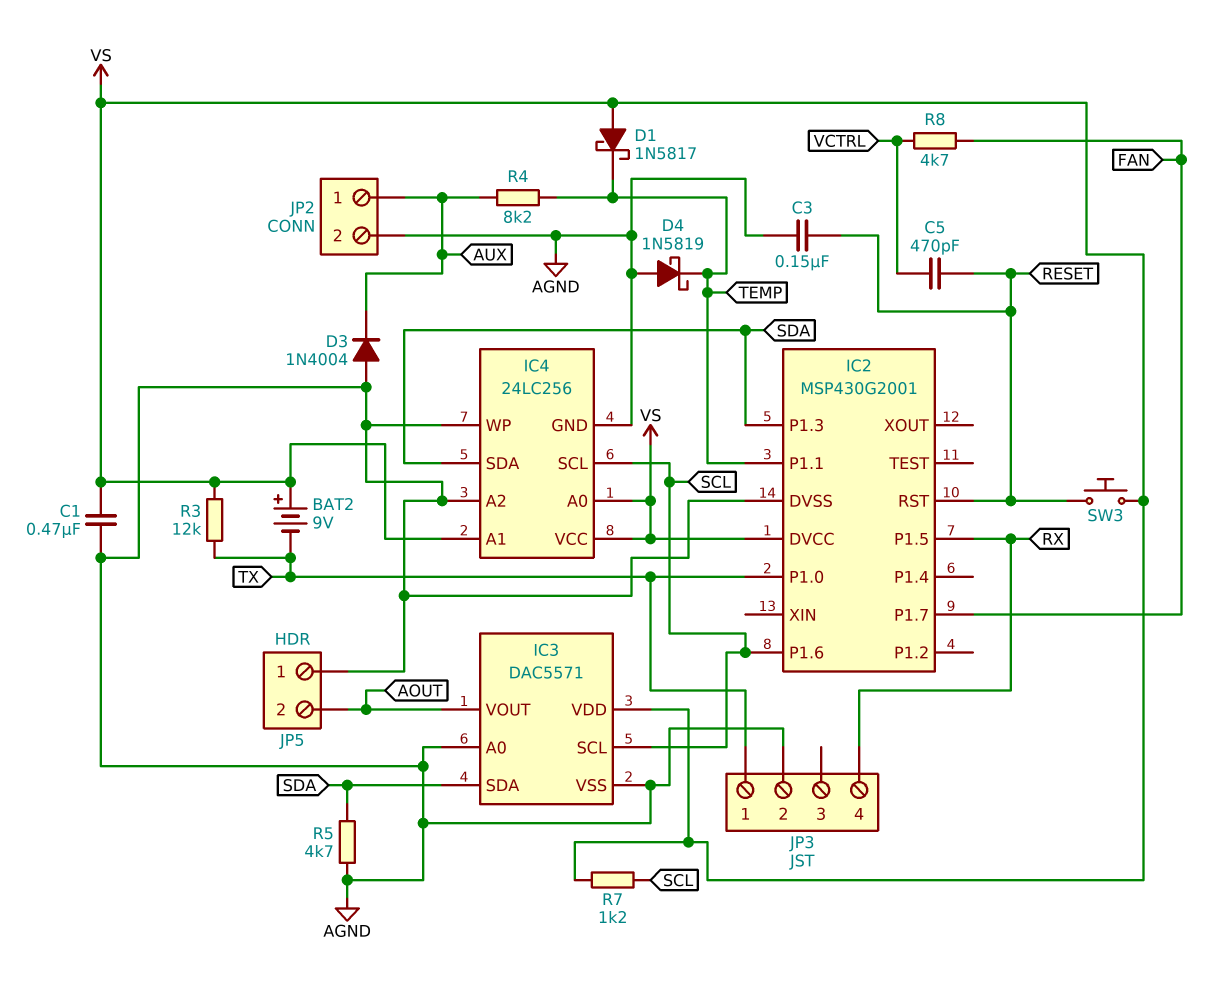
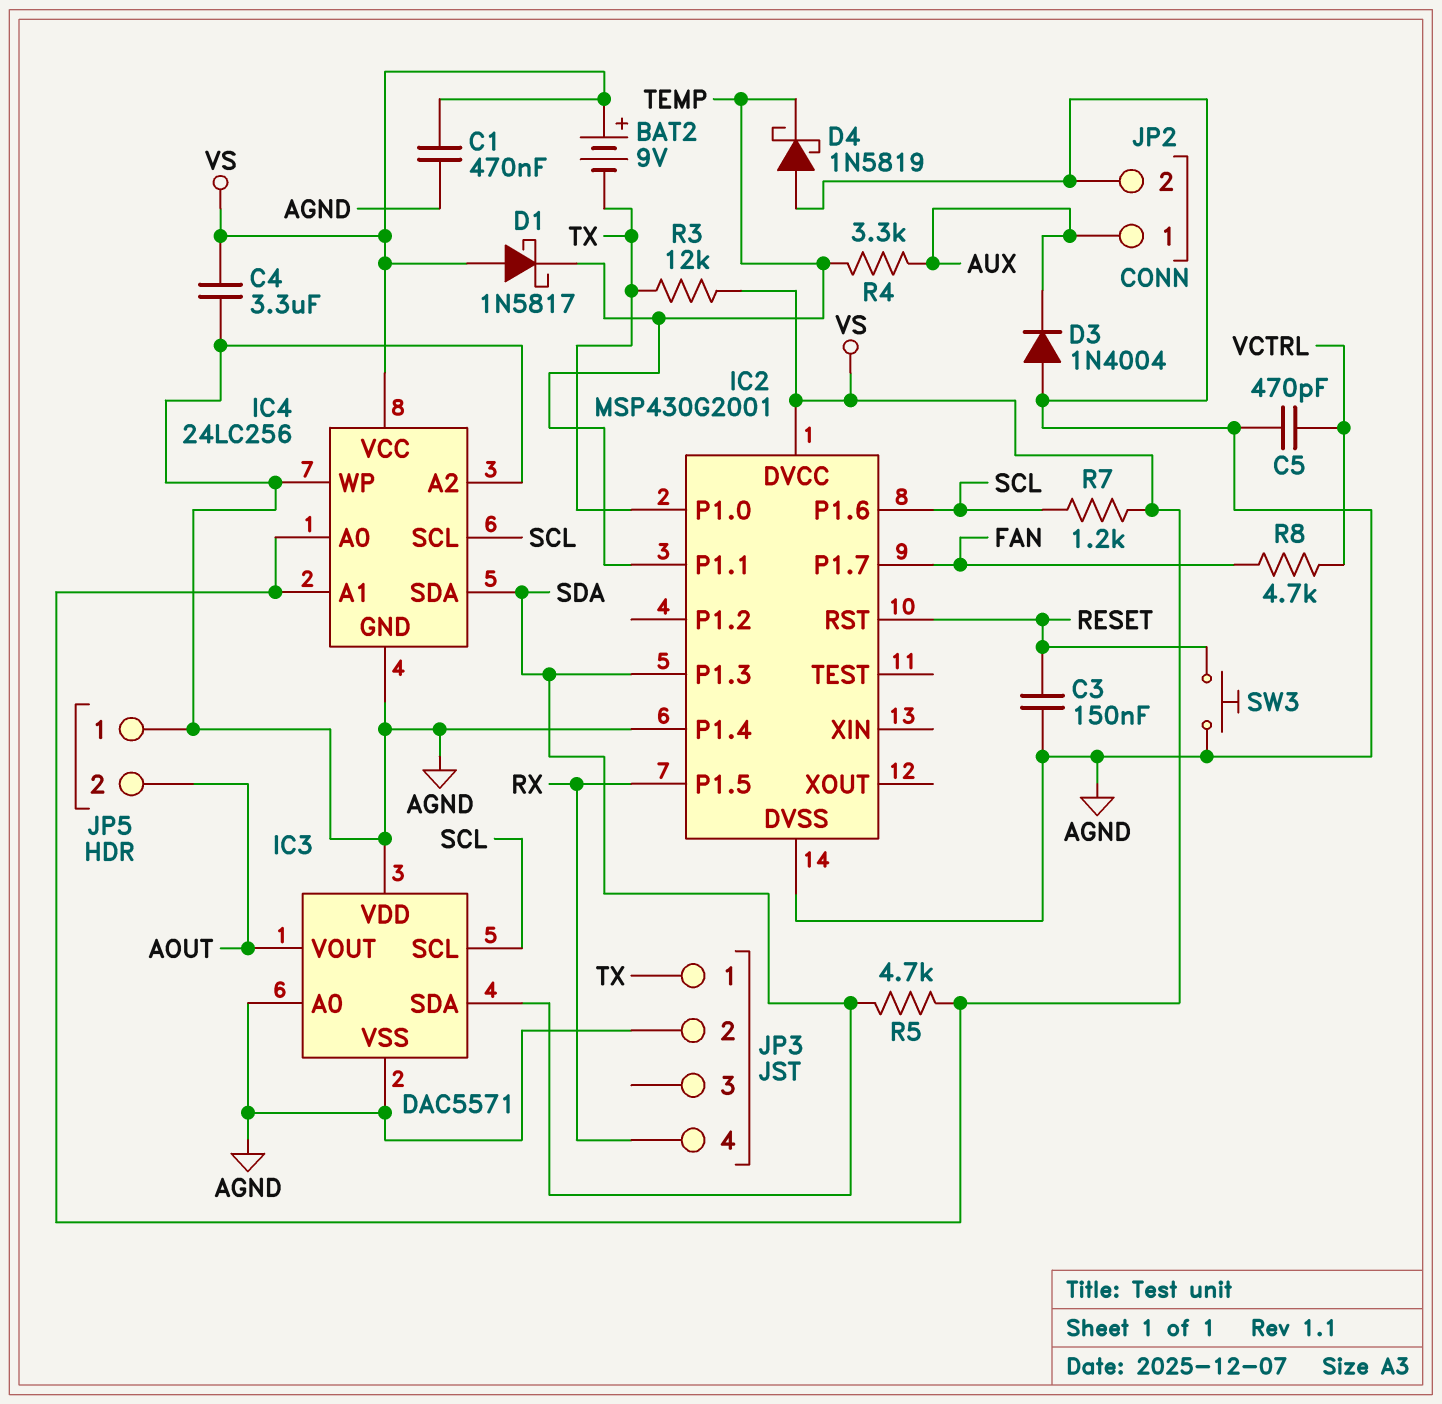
C4: none -> 3.3uF (AGND, VS)
C5: 470pF (RESET, VCTRL) -> 470pF (AGND, VCTRL)
IC2 pin P1.4: none -> AGND
IC3 pin VDD: VS -> AGND
R4: 8.2k (AUX, TEMP) -> 3.3k (AUX, TEMP)
R5: 4.7k (AGND, SDA) -> 4.7k (SDA, VS)
SW3: button (RESET, VS) -> button (AGND, RESET)

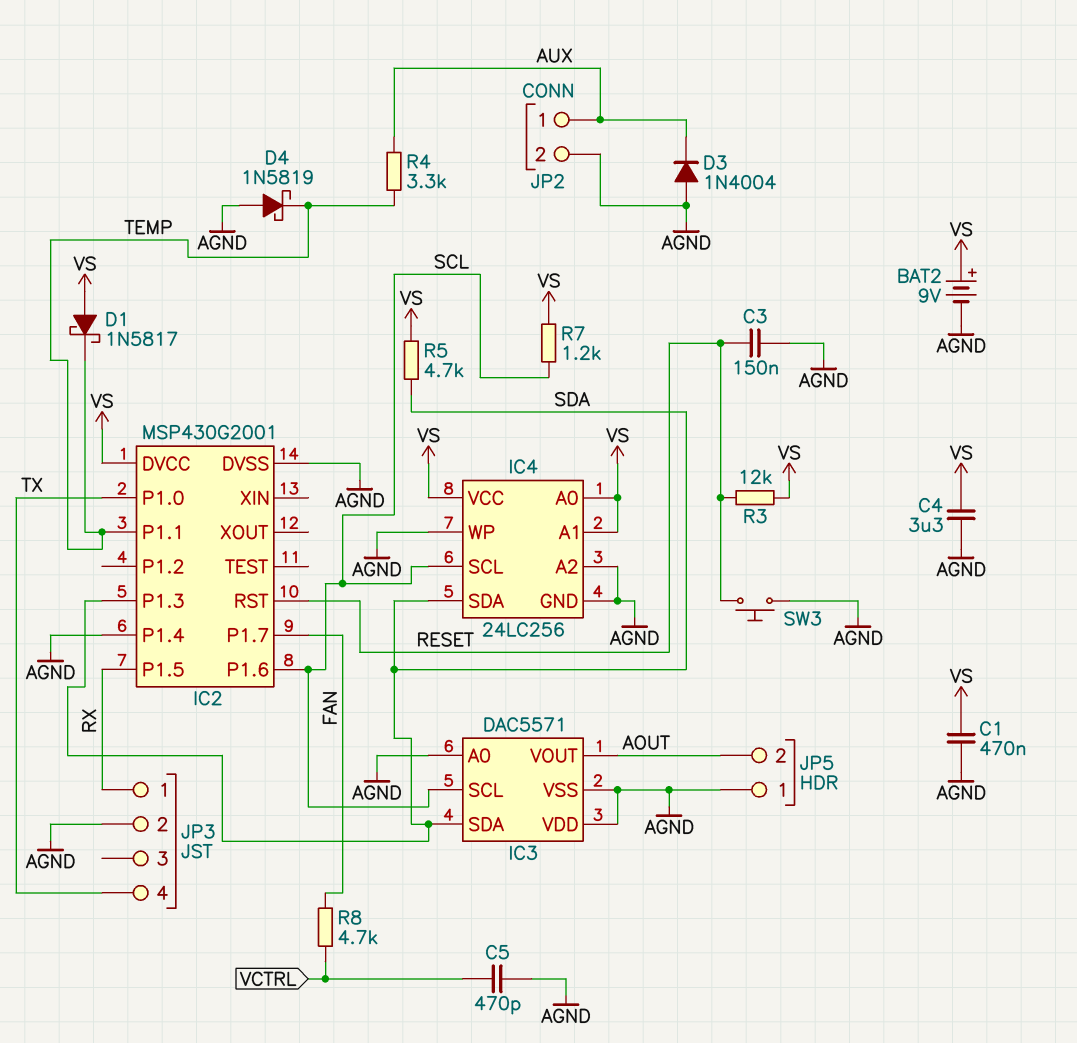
BAT2: 9V (plus VS, minus TX) -> 9V (plus VS, minus AGND)
JP3 pin 1: TX -> RX
JP3 pin 4: RX -> TX
R3: 12k (TX, VS) -> 12k (RESET, VS)

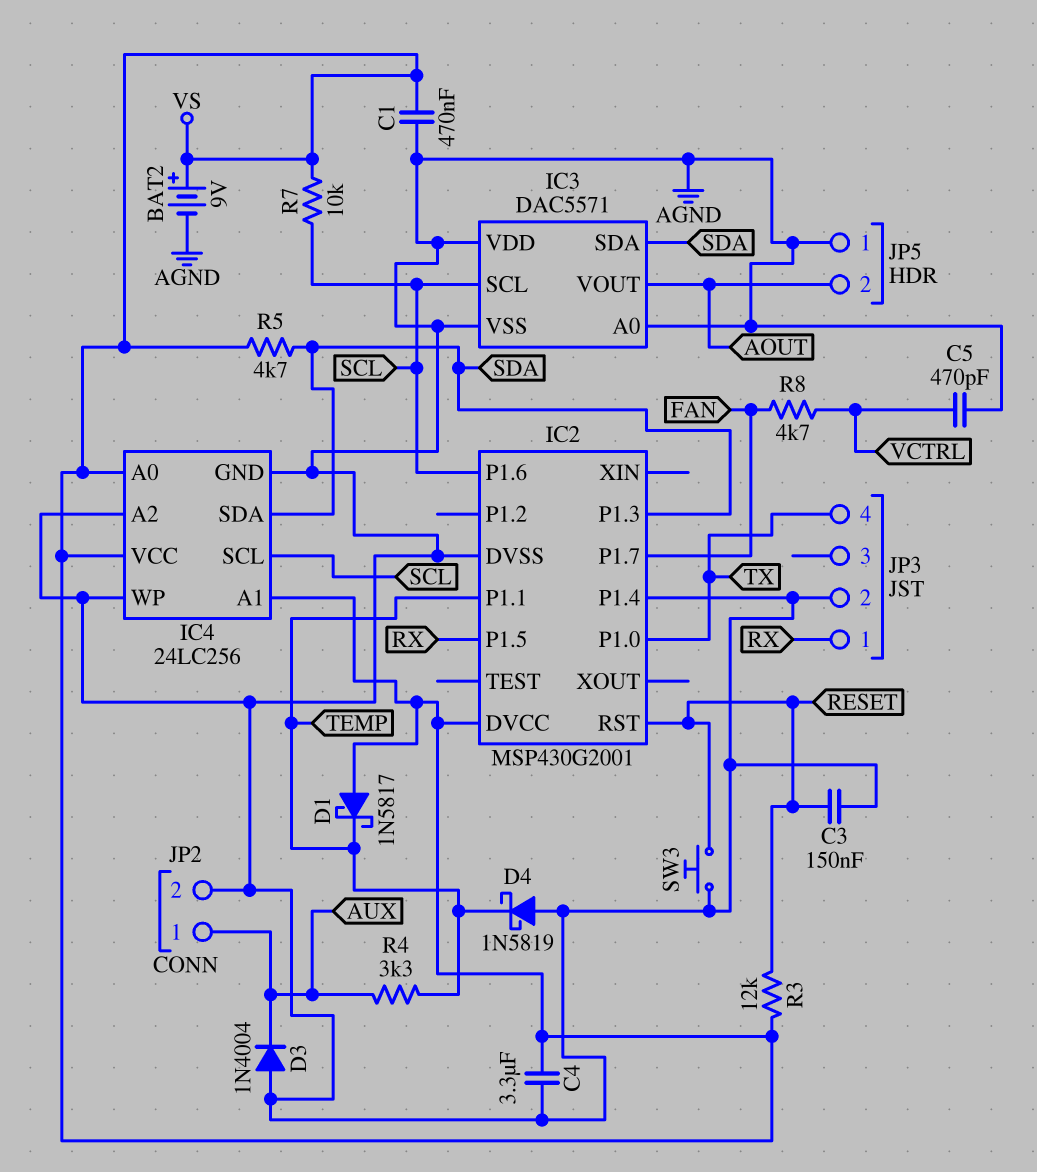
R7: 1.2k (SCL, VS) -> 10k (SCL, VS)

